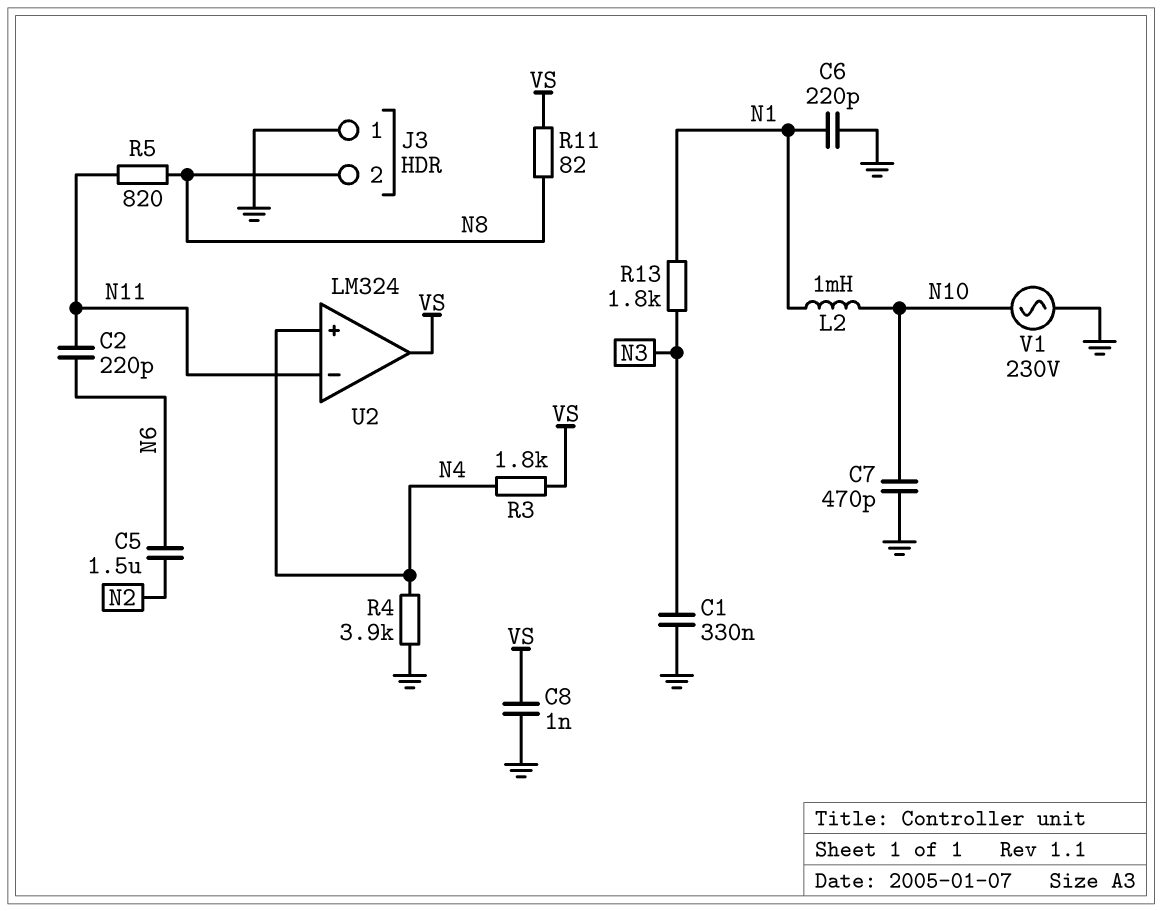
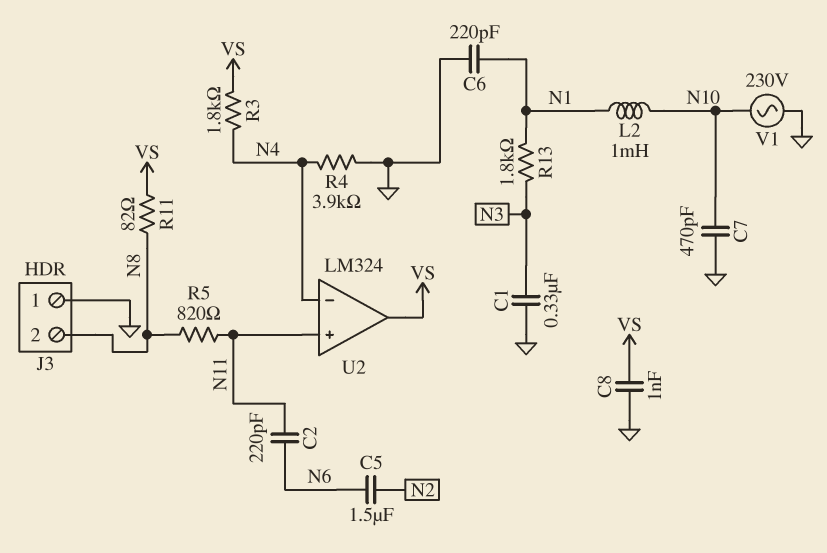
U2 pin in+: N4 -> N11
U2 pin in-: N11 -> N4

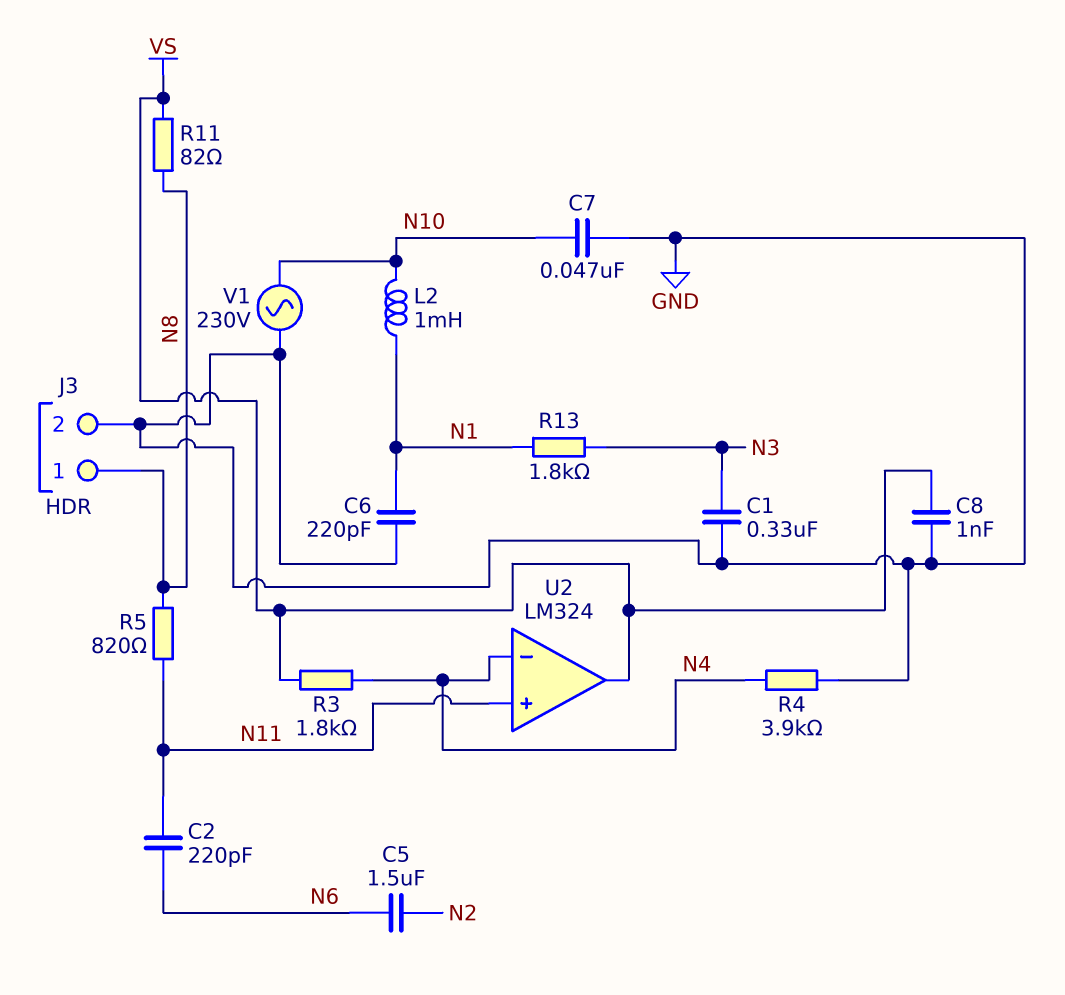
C7: 470pF (GND, N10) -> 47nF (GND, N10)
J3 pin 1: GND -> N8
J3 pin 2: N8 -> GND

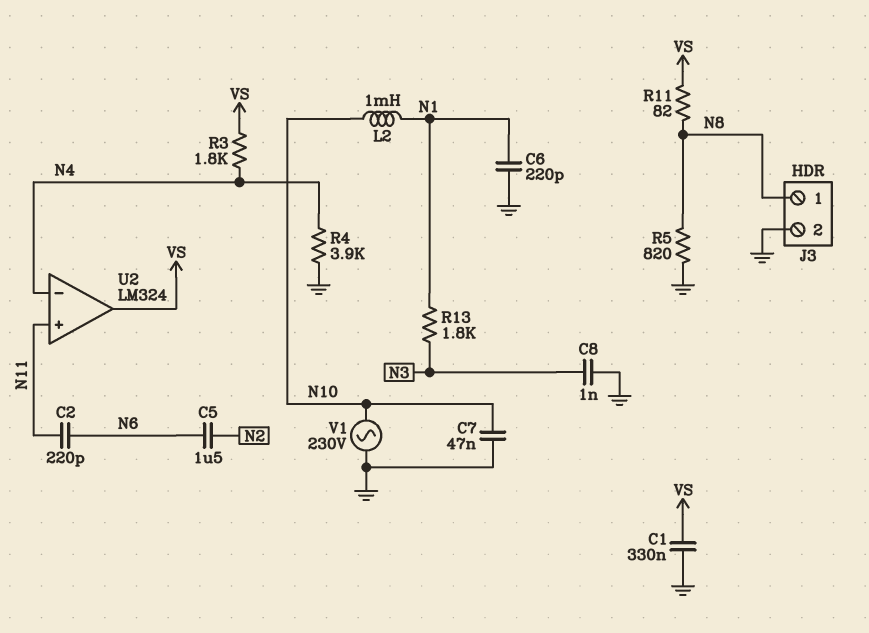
C1: 330nF (GND, N3) -> 330nF (GND, VS)
C8: 1nF (GND, VS) -> 1nF (GND, N3)
R5: 820 (N8, N11) -> 820 (GND, N8)

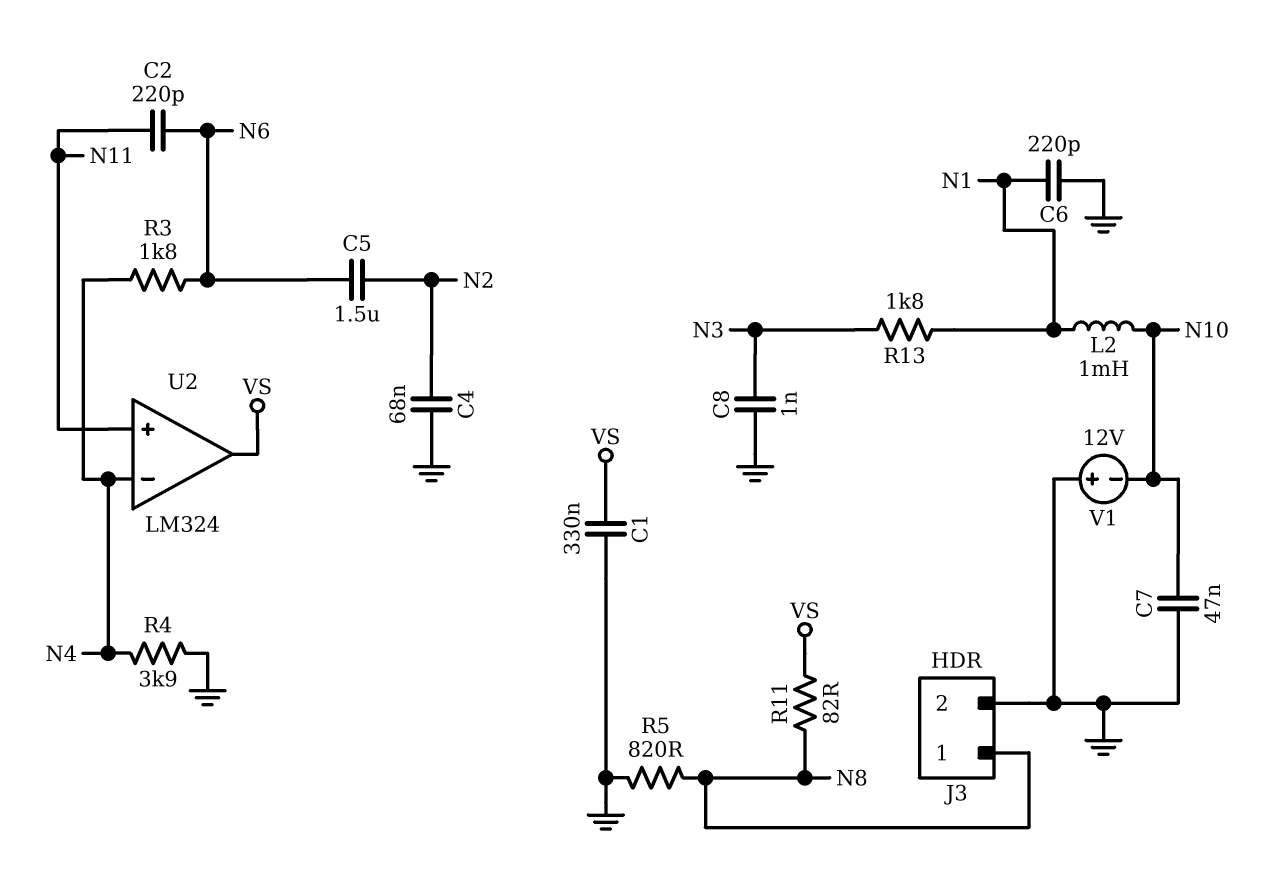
C4: none -> 68nF (GND, N2)
R3: 1.8k (N4, VS) -> 1.8k (N4, N6)
V1: AC 230V (GND, N10) -> 12V (plus GND, minus N10)

